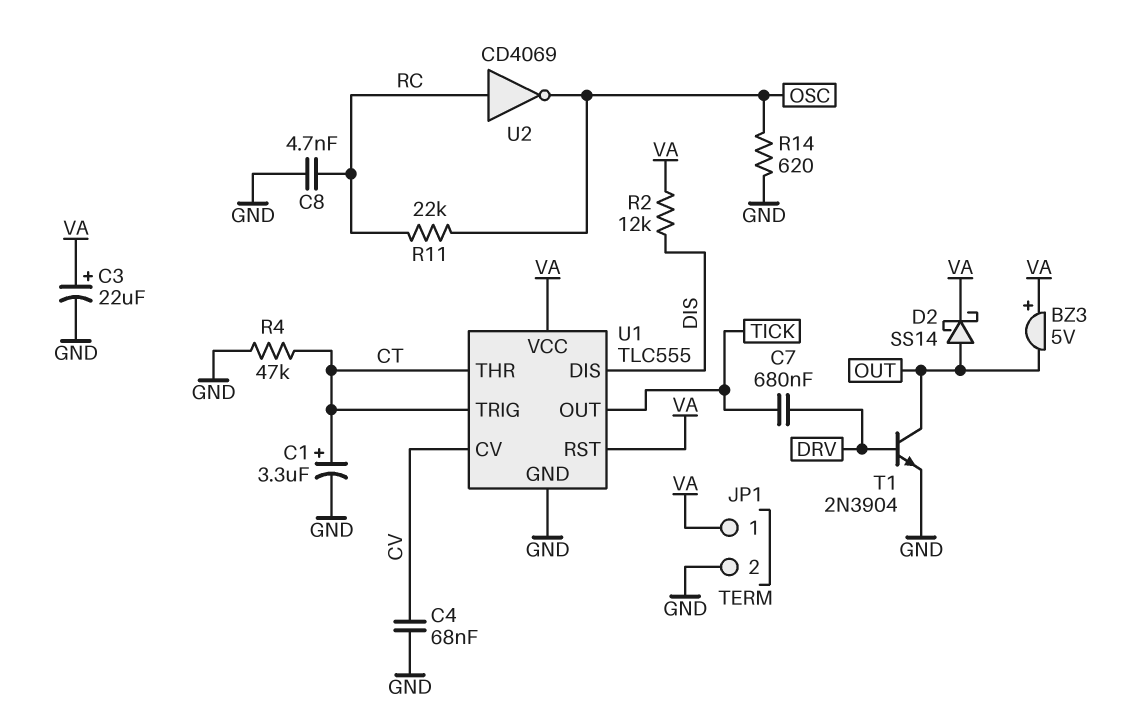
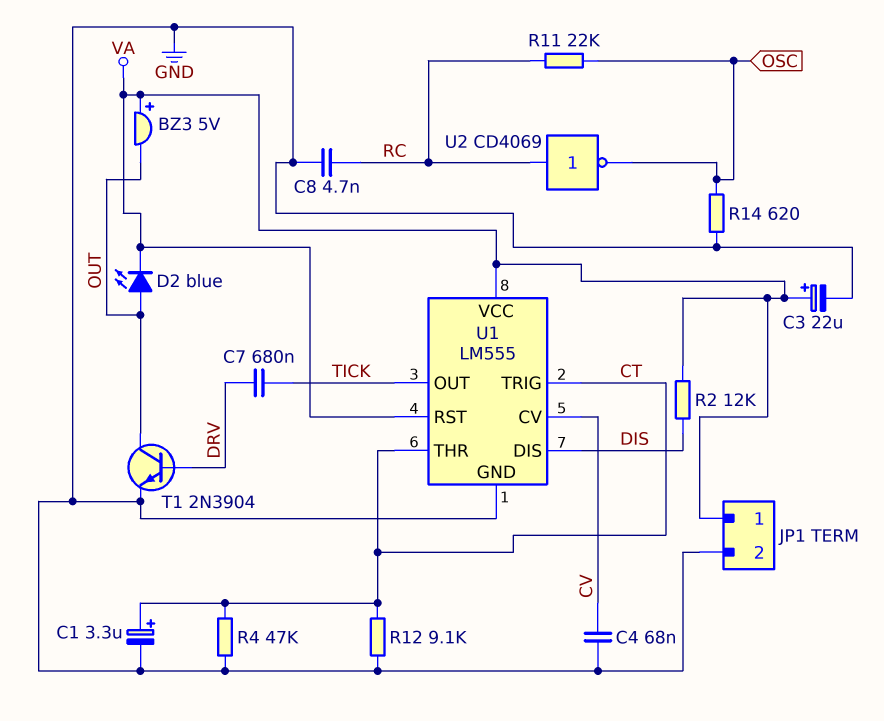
D2: schottky SS14 (A OUT, K VA) -> LED blue (A OUT, K VA)
R12: none -> 9.1k (CT, GND)
U1: TLC555 -> LM555

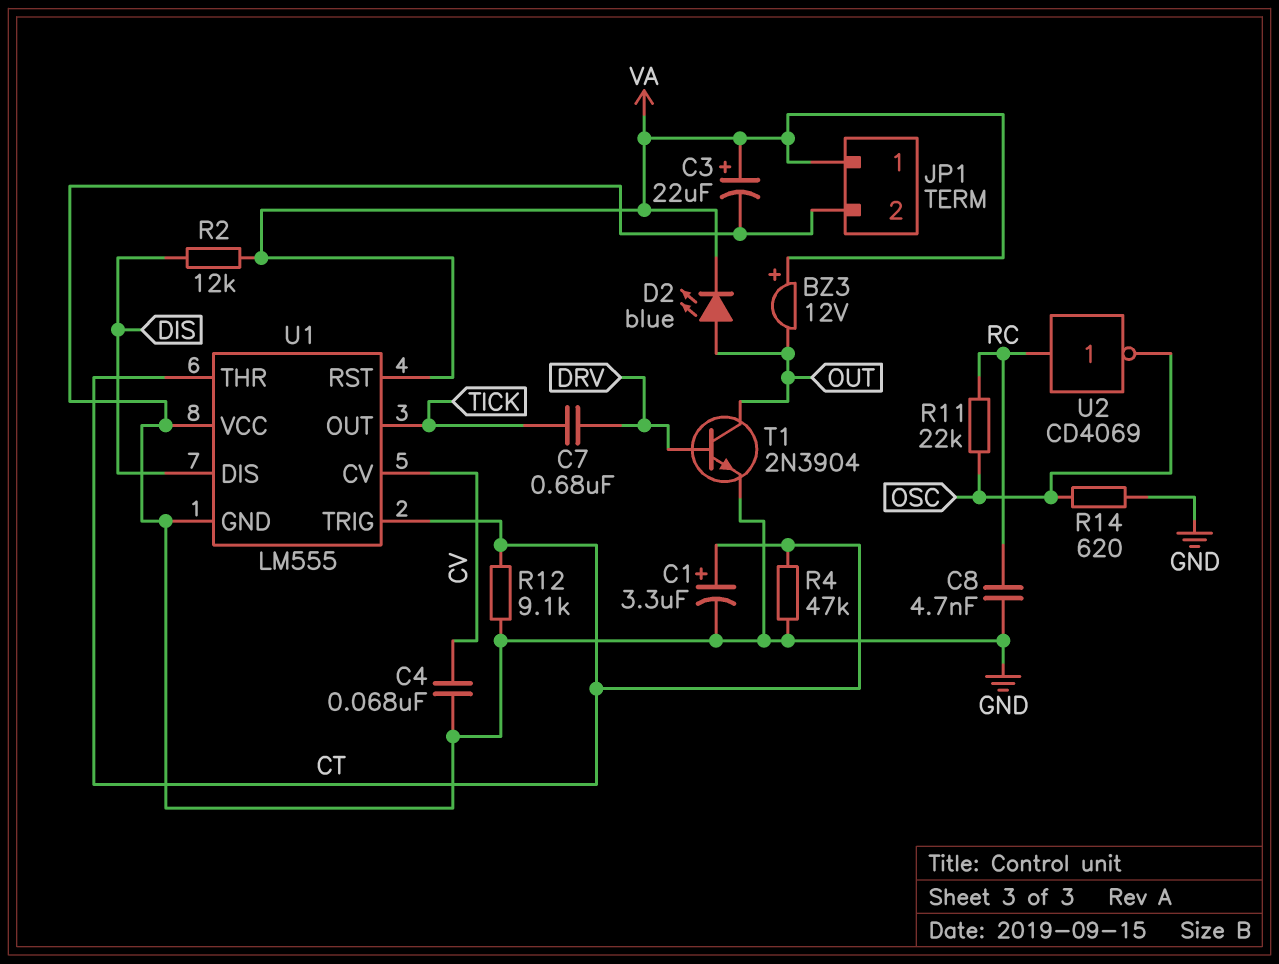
BZ3: buzzer 5V (plus VA, minus OUT) -> buzzer 12V (plus VA, minus OUT)
U1 pin VCC: VA -> GND

